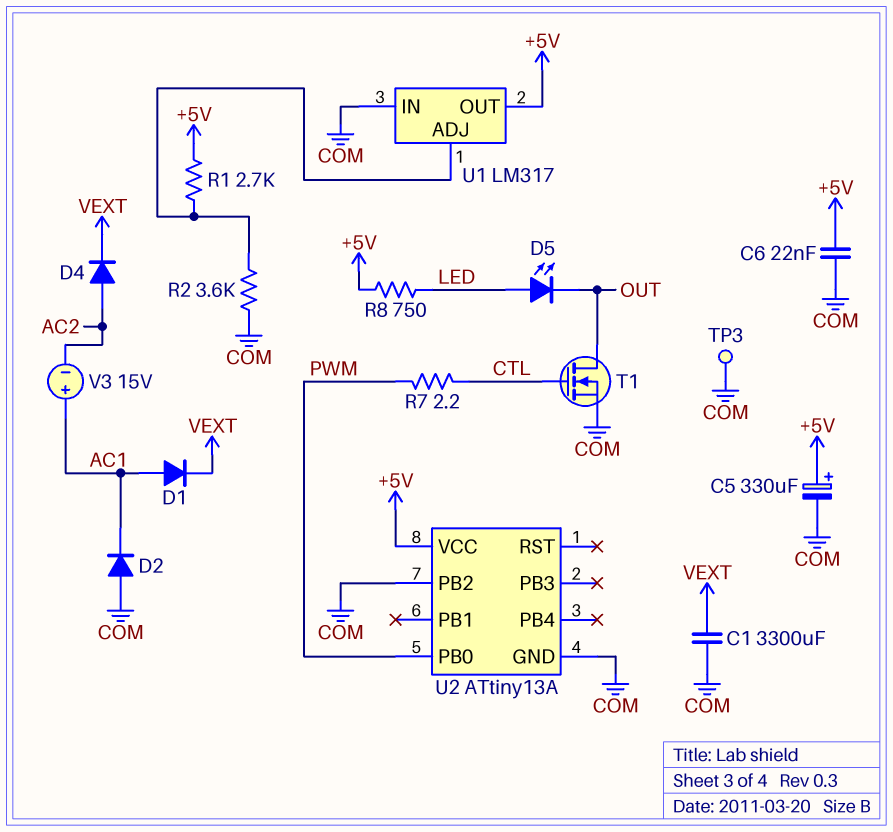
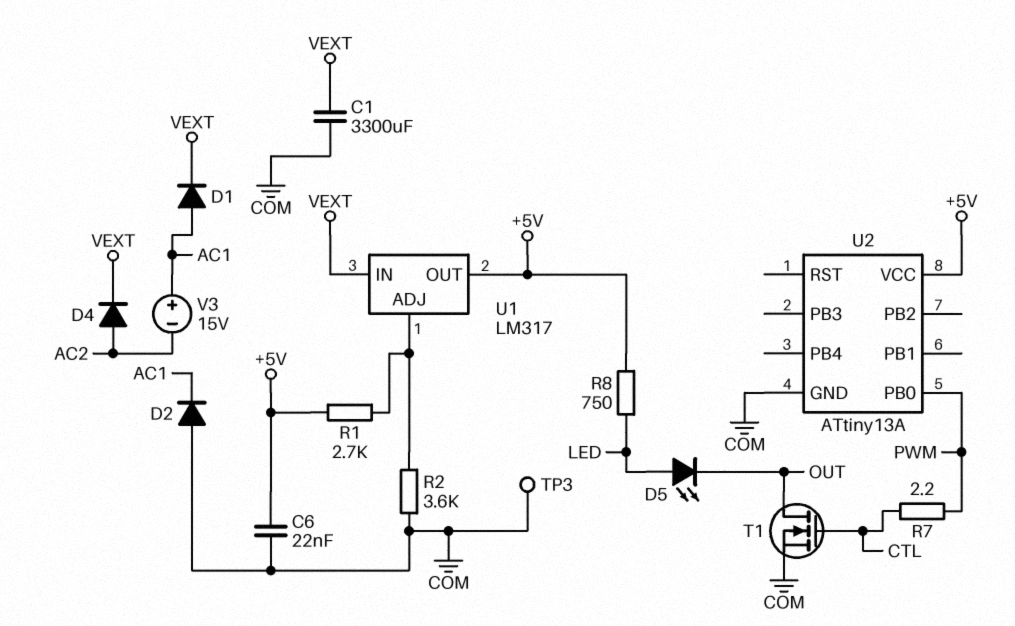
C5: 330uF (plus +5V, minus COM) -> none
U1 pin IN: COM -> VEXT
U2 pin PB2: COM -> none

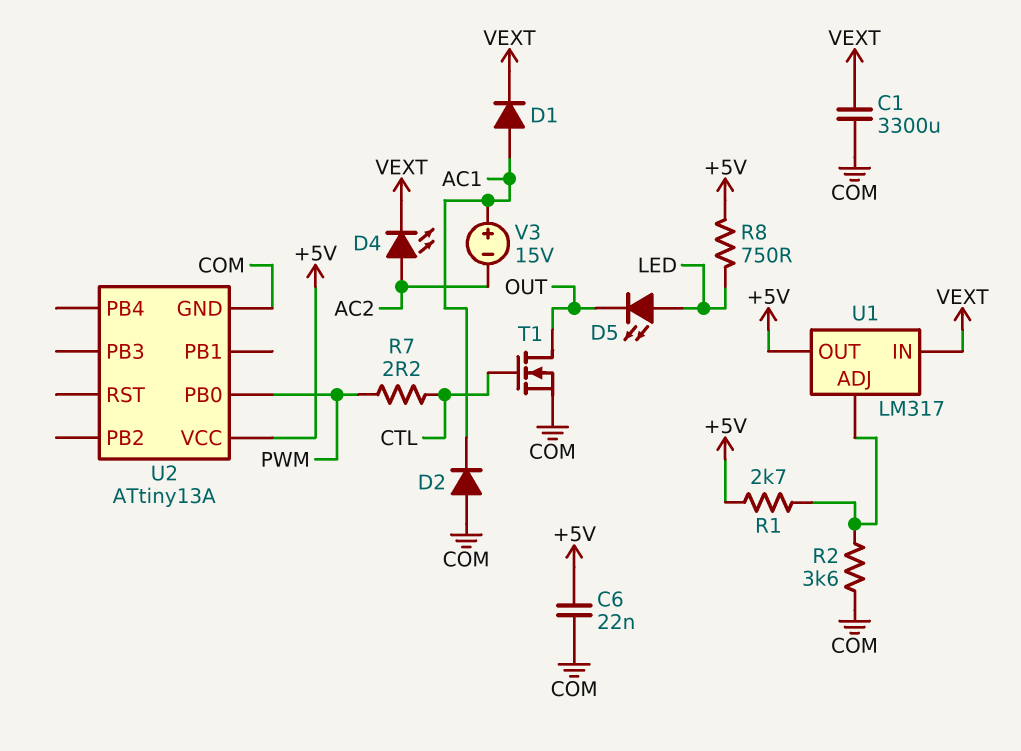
D4: diode (A AC2, K VEXT) -> LED (A AC2, K VEXT)
TP3: test point (COM) -> none

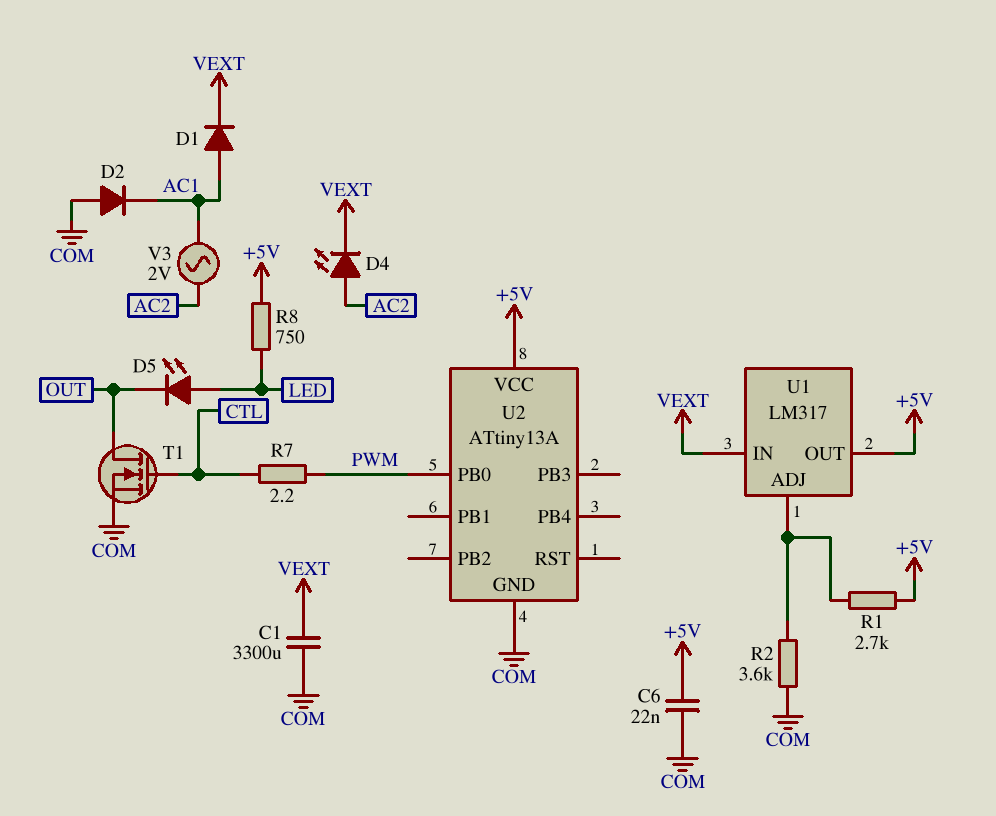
V3: 15V (plus AC1, minus AC2) -> AC 2V (AC1, AC2)

